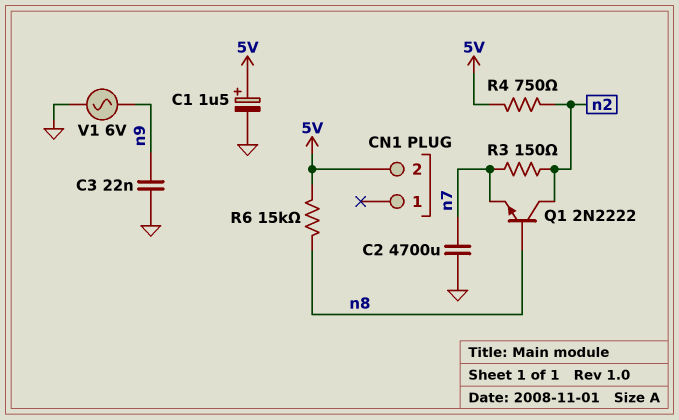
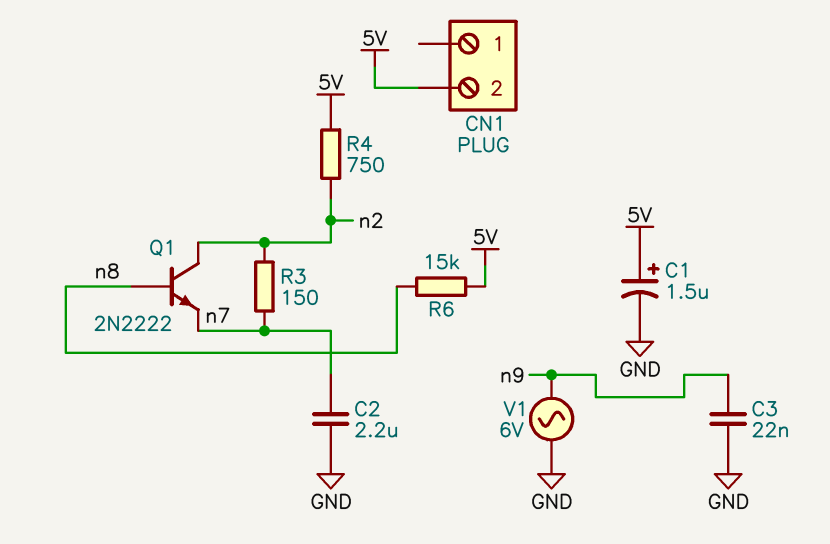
C2: 4700uF (GND, n7) -> 2.2uF (GND, n7)

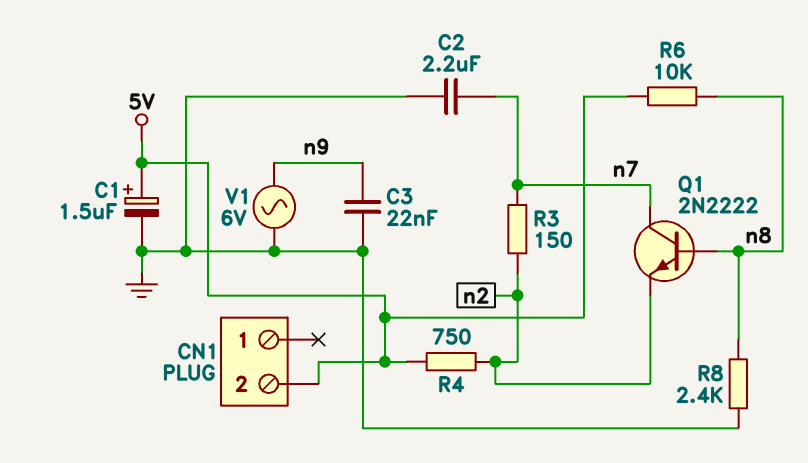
Q1: NPN 2N2222 (B n8, C n2, E n7) -> NPN 2N2222 (B n8, C n7, E n2)
R6: 15k (5V, n8) -> 10k (5V, n8)
R8: none -> 2.4k (GND, n8)

